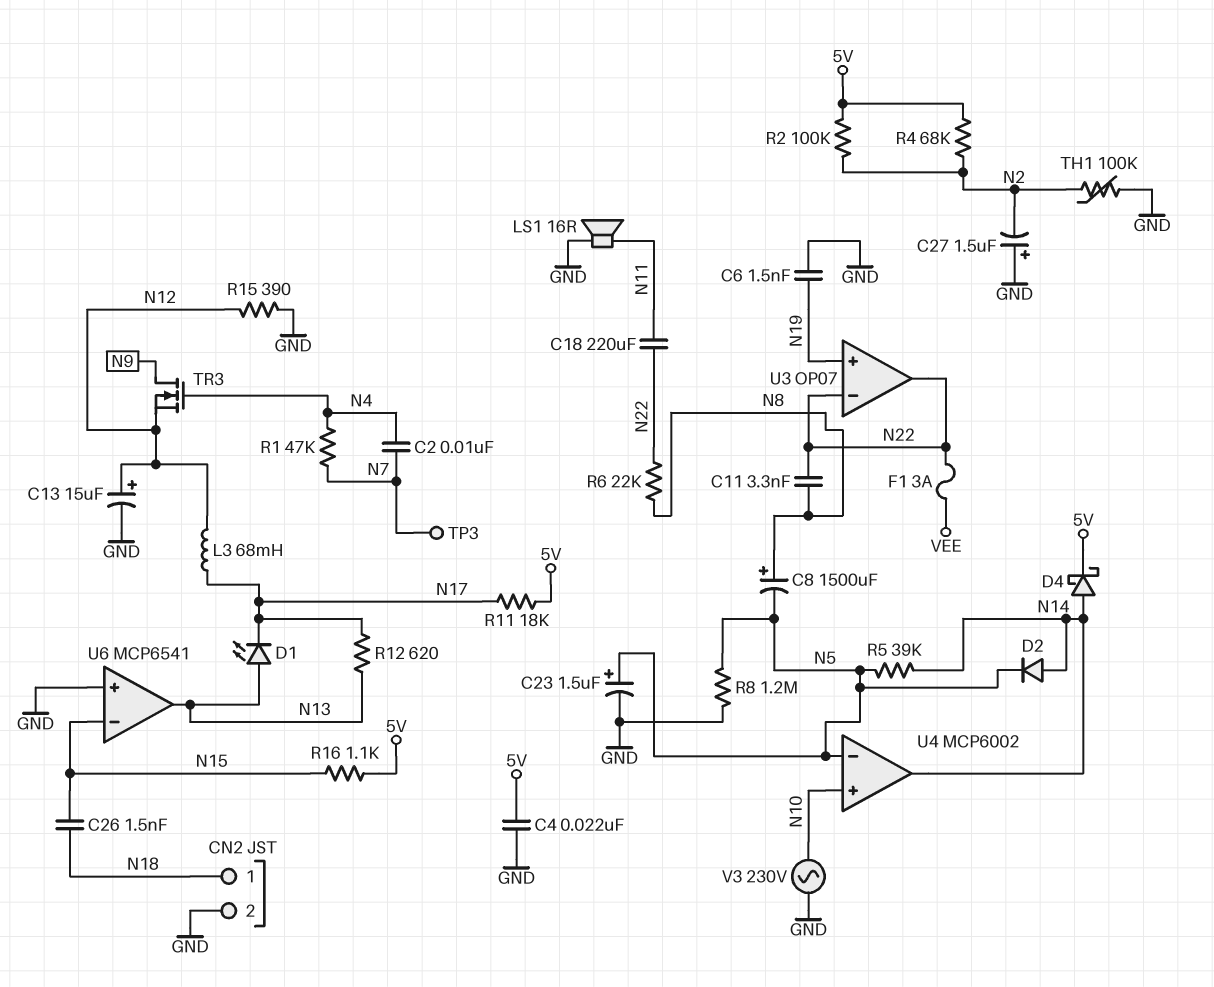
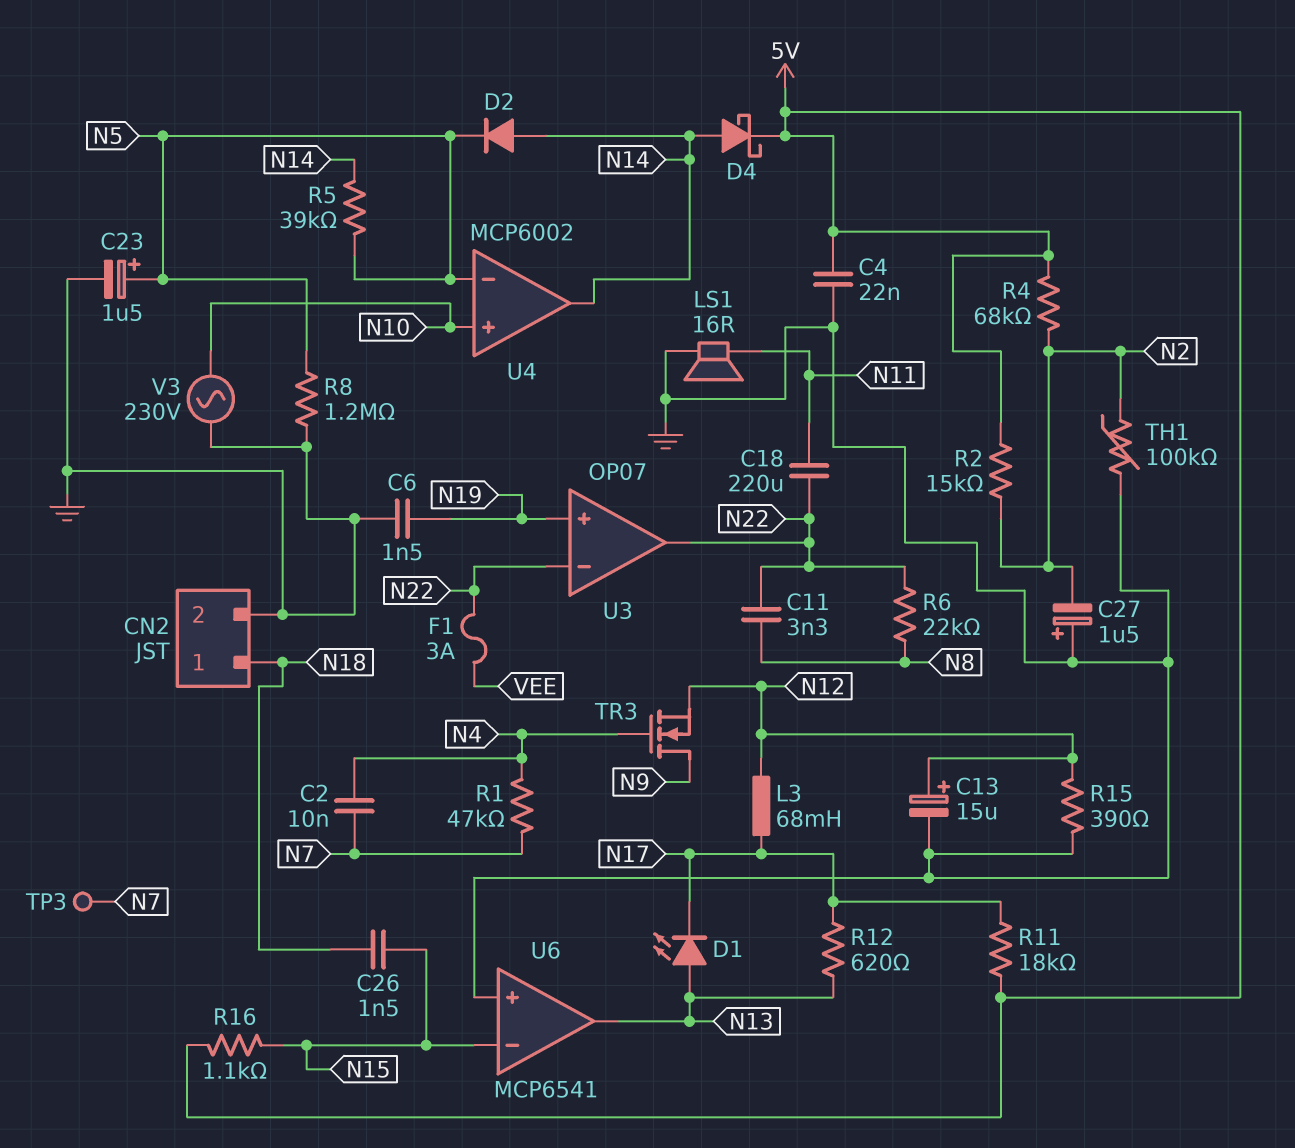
C8: 1500uF (plus N8, minus N5) -> none
R2: 100k (5V, N2) -> 15k (5V, N2)

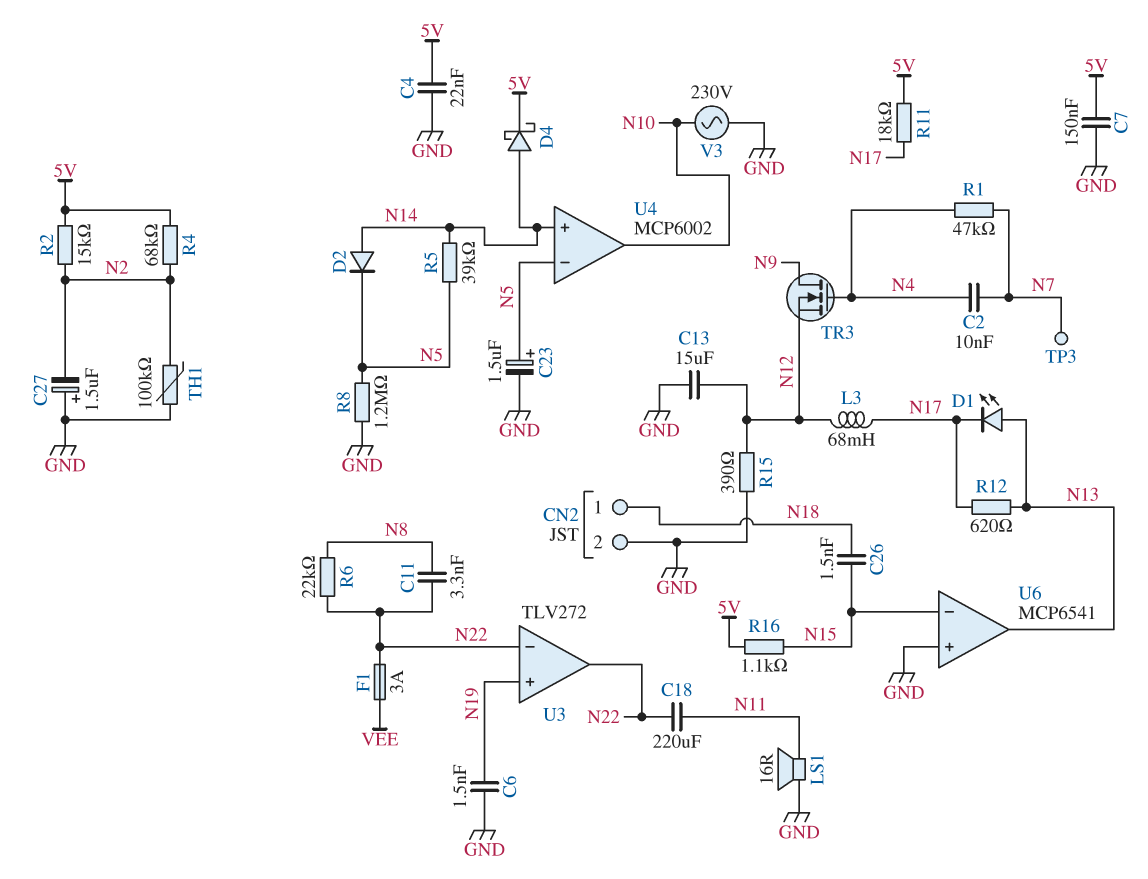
C7: none -> 150nF (5V, GND)
C13: 15uF (plus N12, minus GND) -> 15uF (GND, N12)
U3: OP07 -> TLV272
U4 pin in+: N10 -> N14
U4 pin out: N14 -> N10

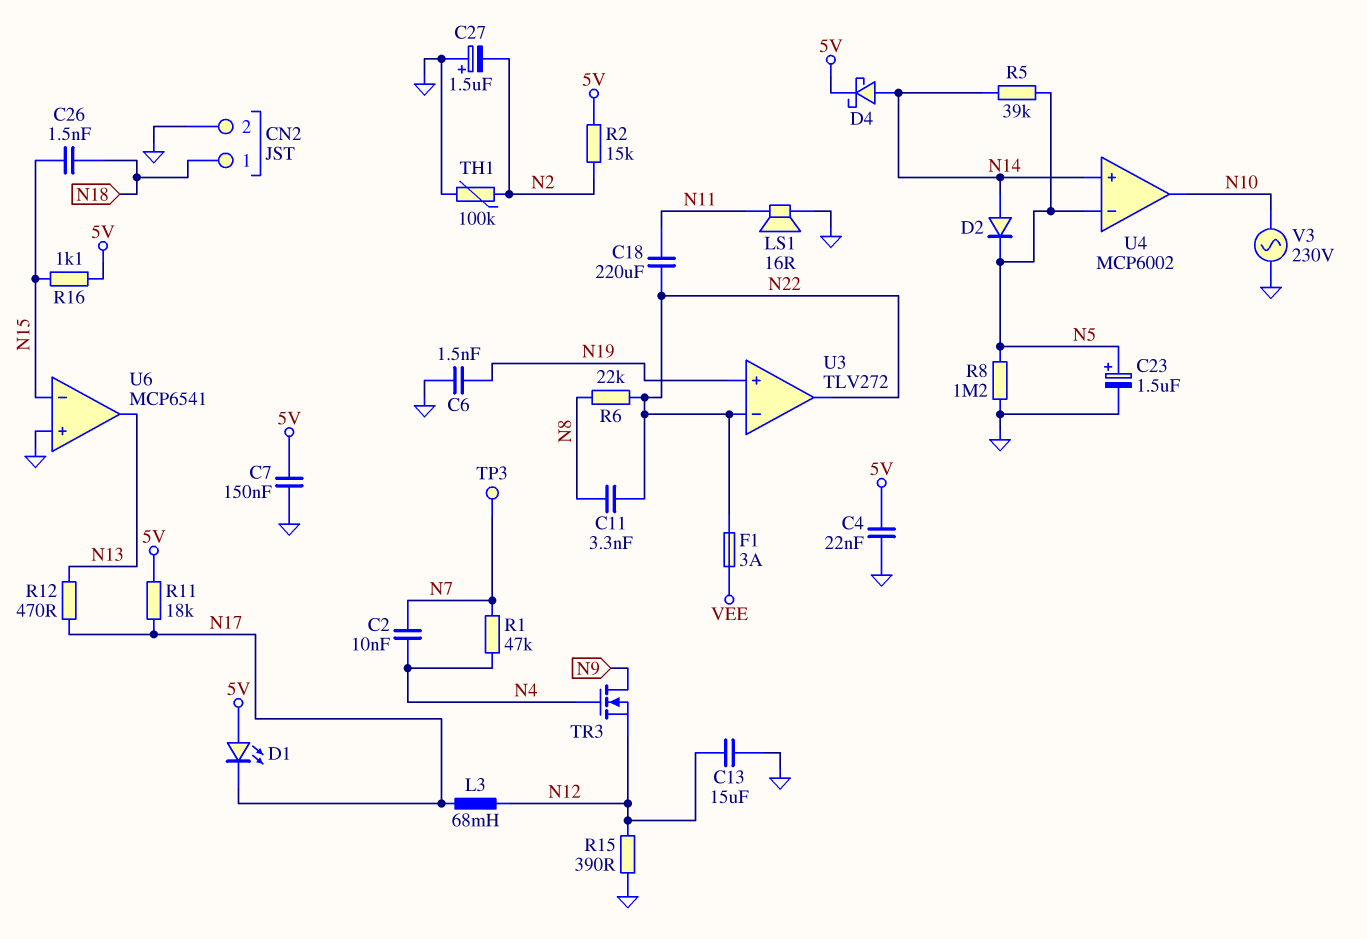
D1: LED (A N13, K N17) -> LED (A 5V, K N17)
R4: 68k (5V, N2) -> none
R12: 620 (N13, N17) -> 470 (N13, N17)

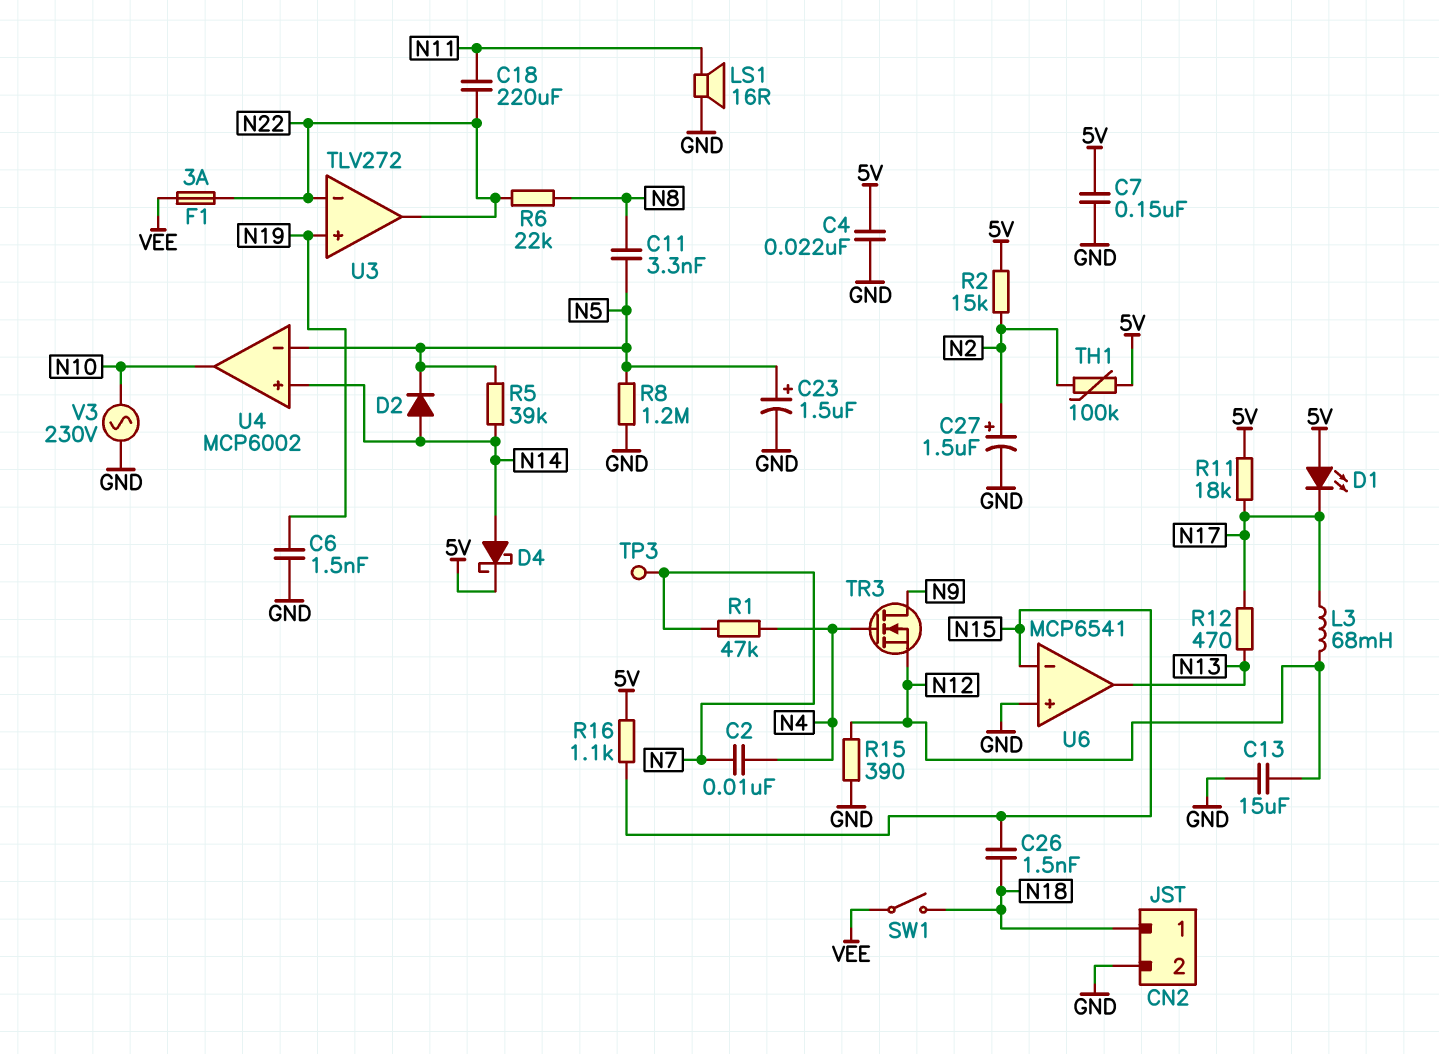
C11: 3.3nF (N8, N22) -> 3.3nF (N5, N8)
C27: 1.5uF (plus GND, minus N2) -> 1.5uF (plus N2, minus GND)
SW1: none -> switch (N18, VEE)
TH1: 100k (GND, N2) -> 100k (5V, N2)

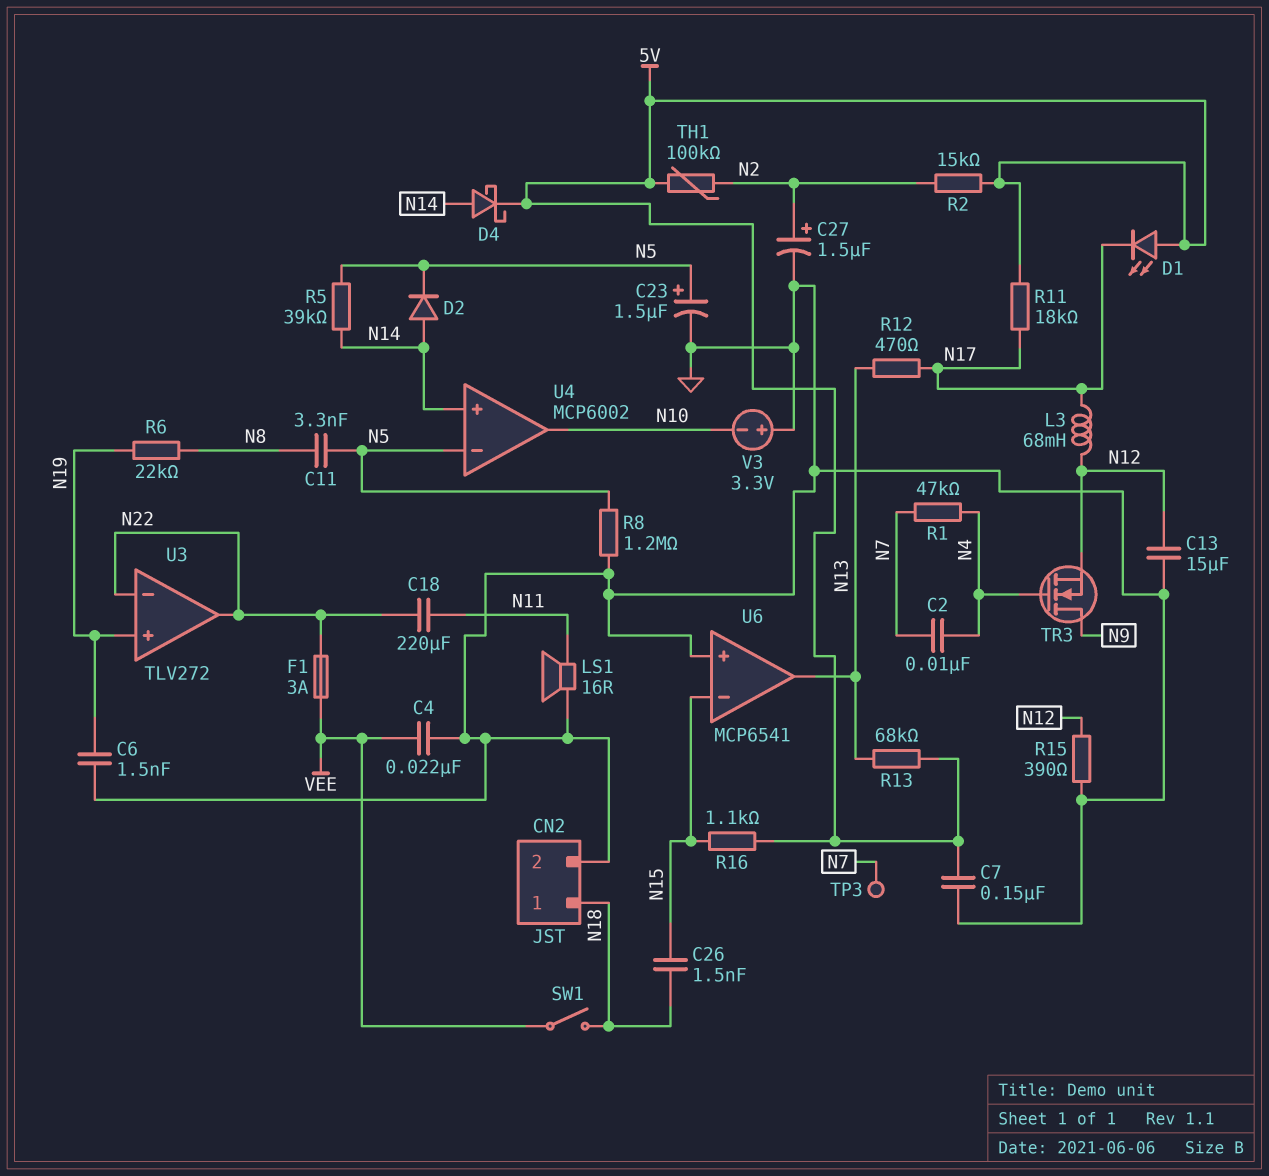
C4: 22nF (5V, GND) -> 22nF (GND, VEE)
R6: 22k (N8, N22) -> 22k (N8, N19)
R13: none -> 68k (5V, N13)
V3: AC 230V (GND, N10) -> 3.3V (plus GND, minus N10)

